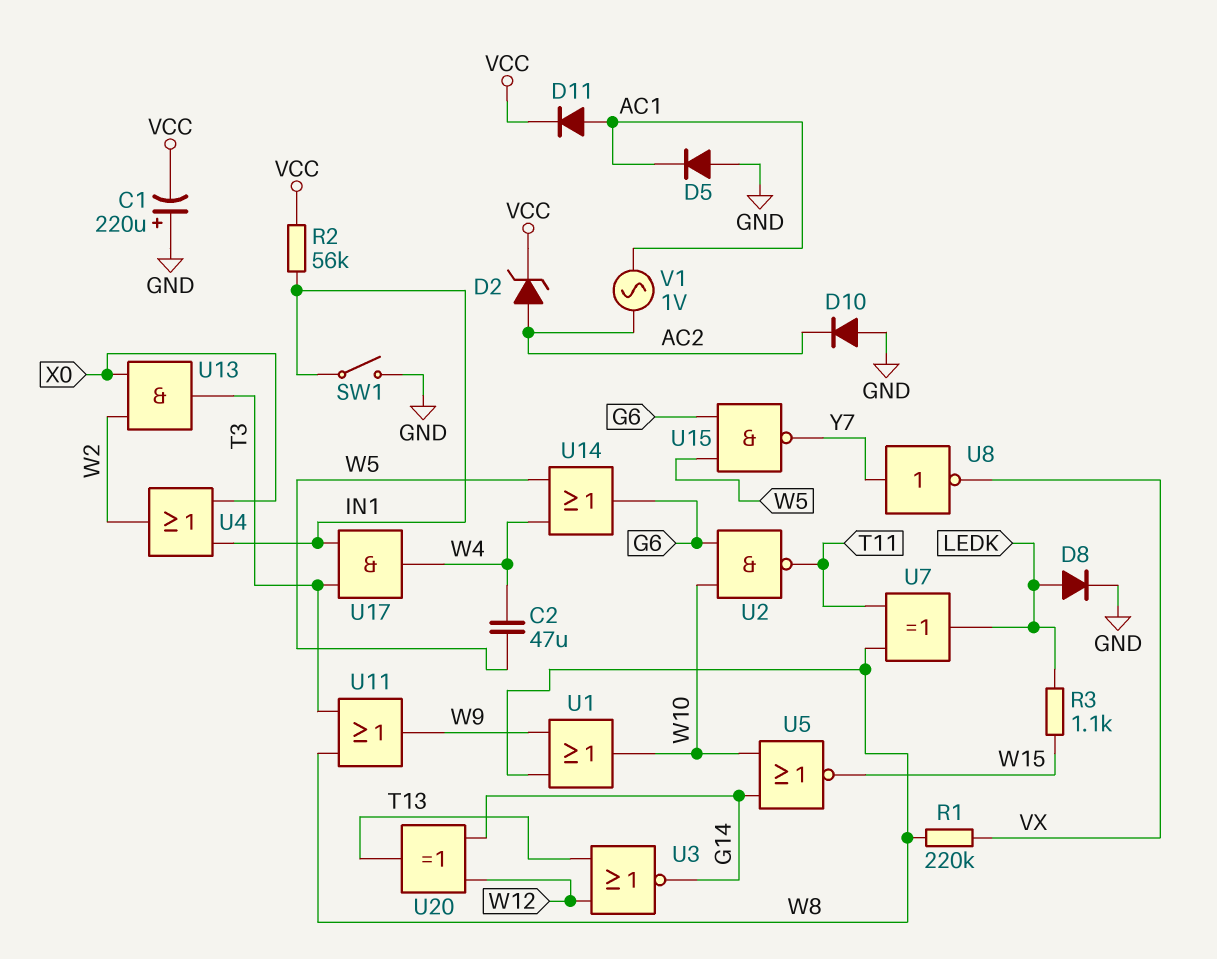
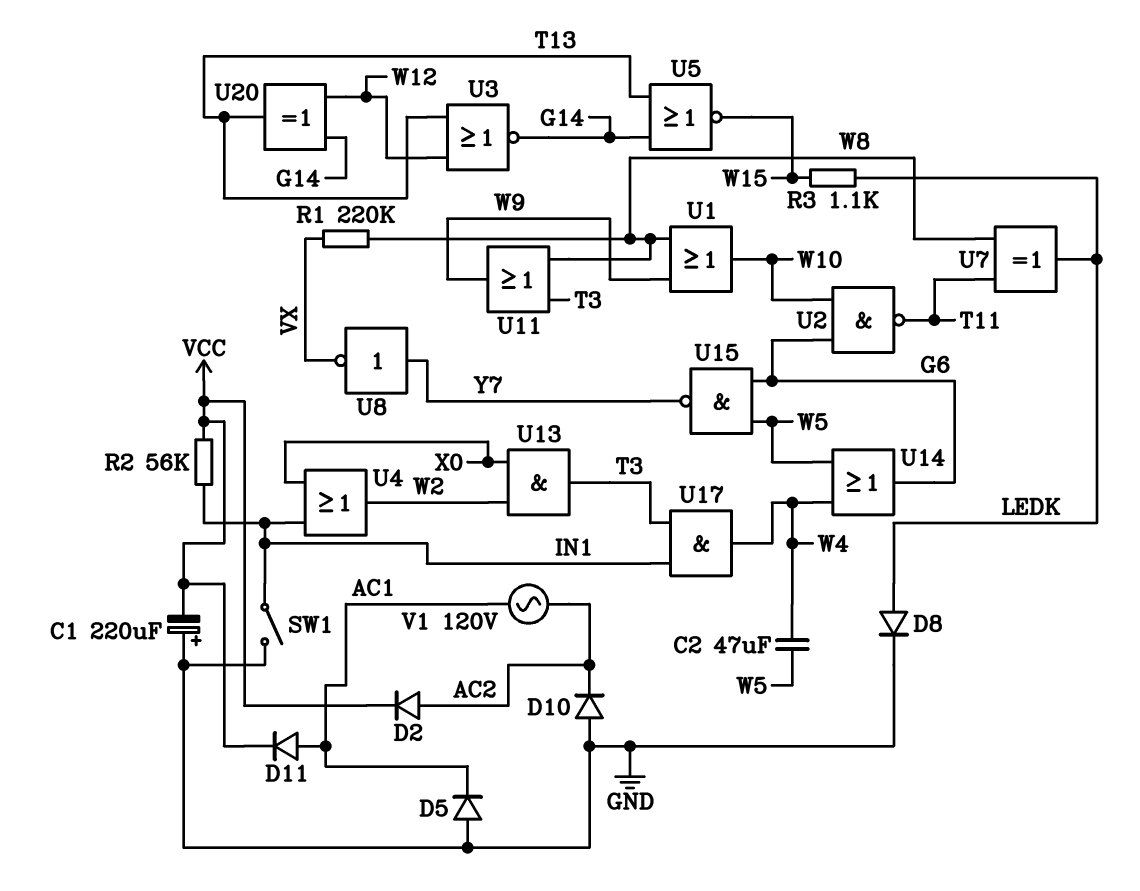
D2: zener (A AC2, K VCC) -> diode (A AC2, K VCC)
U5: NOR (in G14, in W10, out W15) -> NOR (in G14, in T13, out W15)
V1: AC 1V (AC1, AC2) -> AC 120V (AC1, AC2)

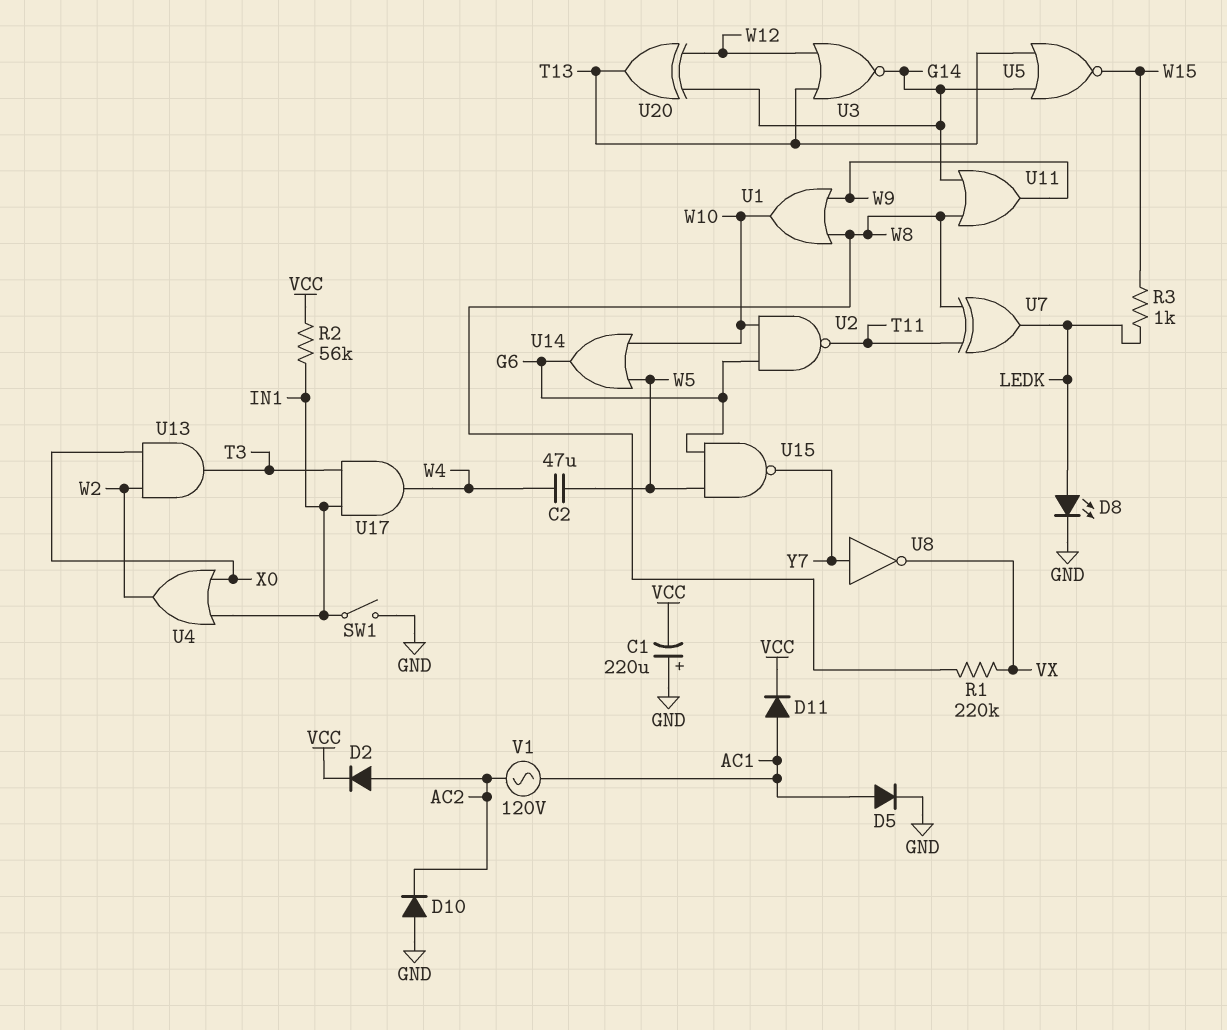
D5: diode (A GND, K AC1) -> diode (A AC1, K GND)
D8: diode (A LEDK, K GND) -> LED (A LEDK, K GND)
R3: 1.1k (LEDK, W15) -> 1k (LEDK, W15)
U11: OR (in T3, in W8, out W9) -> OR (in G14, in W8, out W9)
U14: OR (in W4, in W5, out G6) -> OR (in W5, in W10, out G6)

